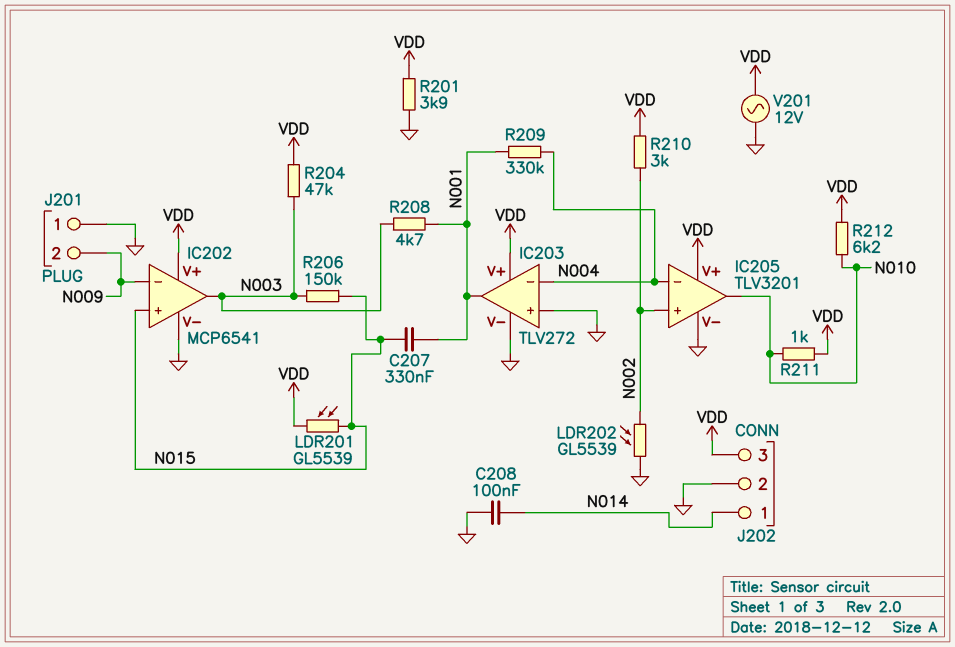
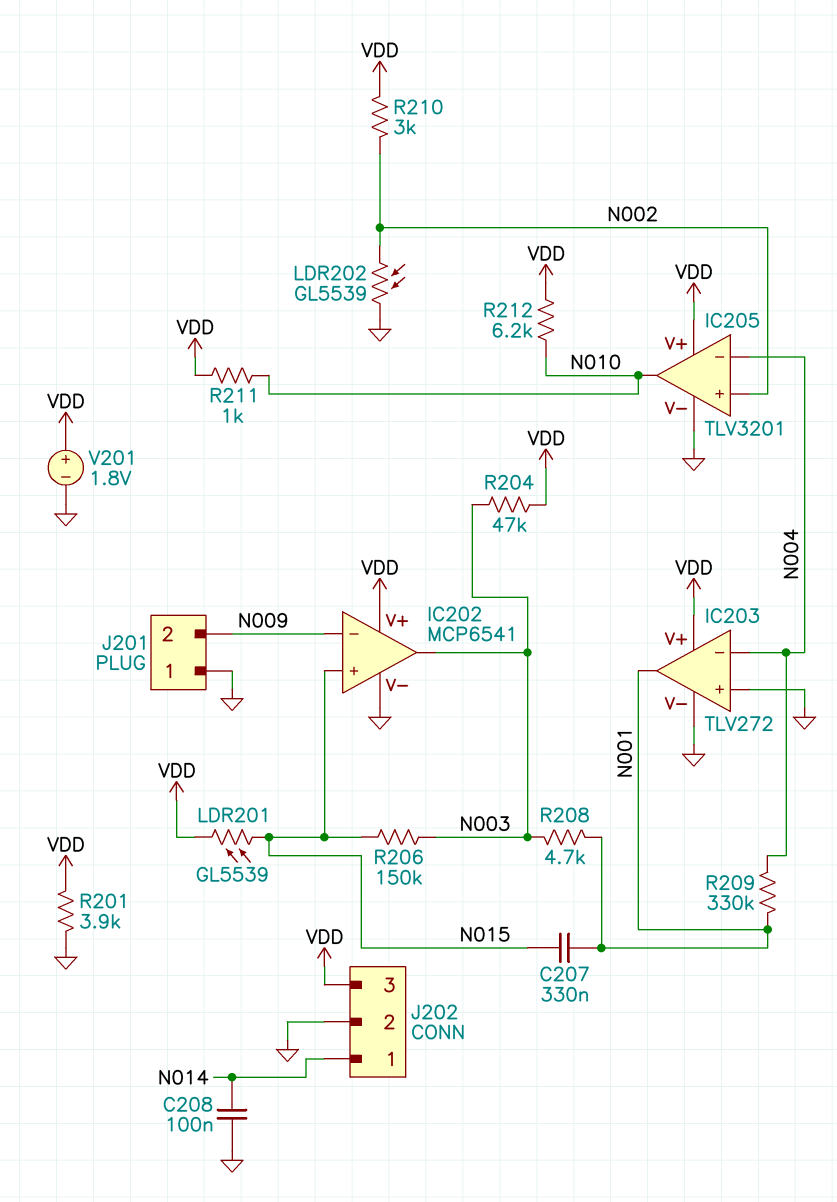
V201: AC 12V (GND, VDD) -> 1.8V (plus VDD, minus GND)

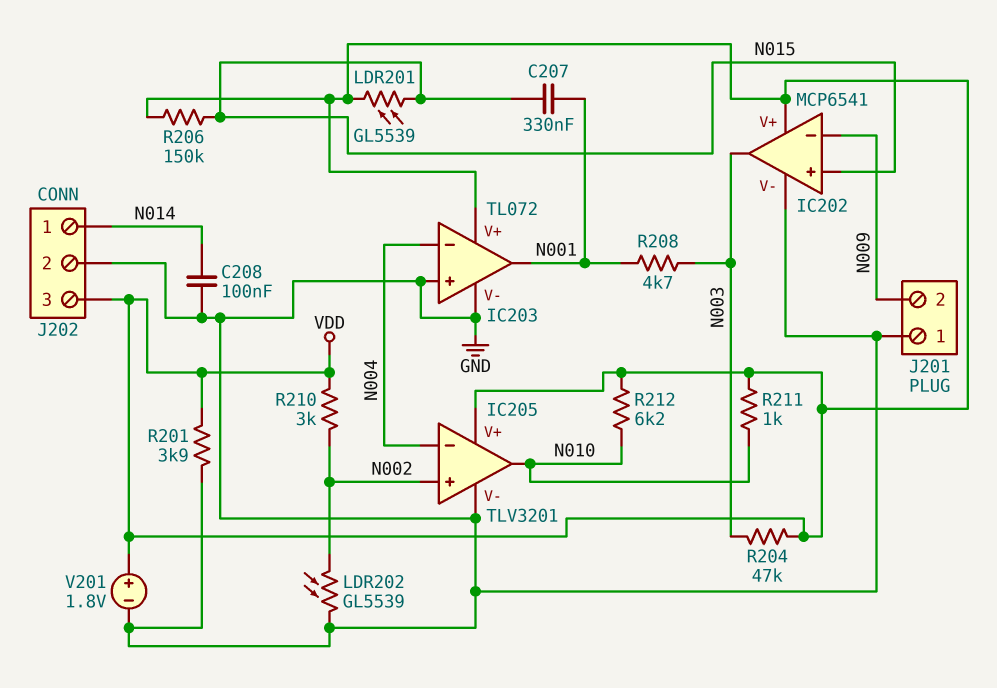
IC203: TLV272 -> TL072
R206: 150k (N003, N015) -> 150k (N015, VDD)
R209: 330k (N001, N004) -> none

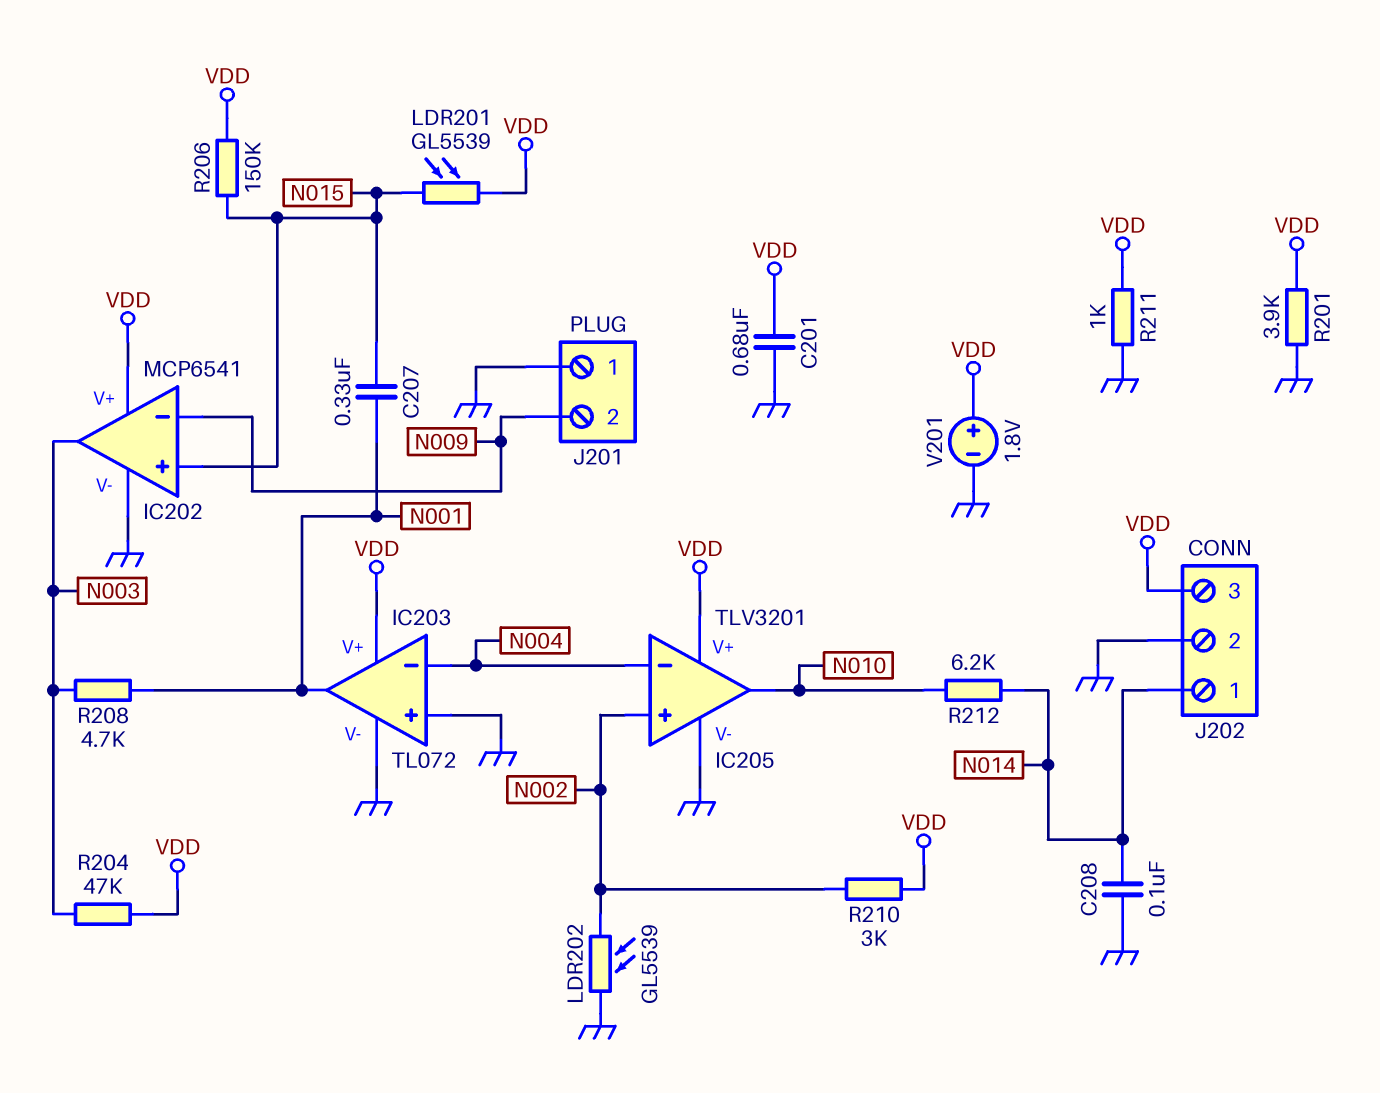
C201: none -> 680nF (GND, VDD)
R211: 1k (N010, VDD) -> 1k (GND, VDD)
R212: 6.2k (N010, VDD) -> 6.2k (N010, N014)

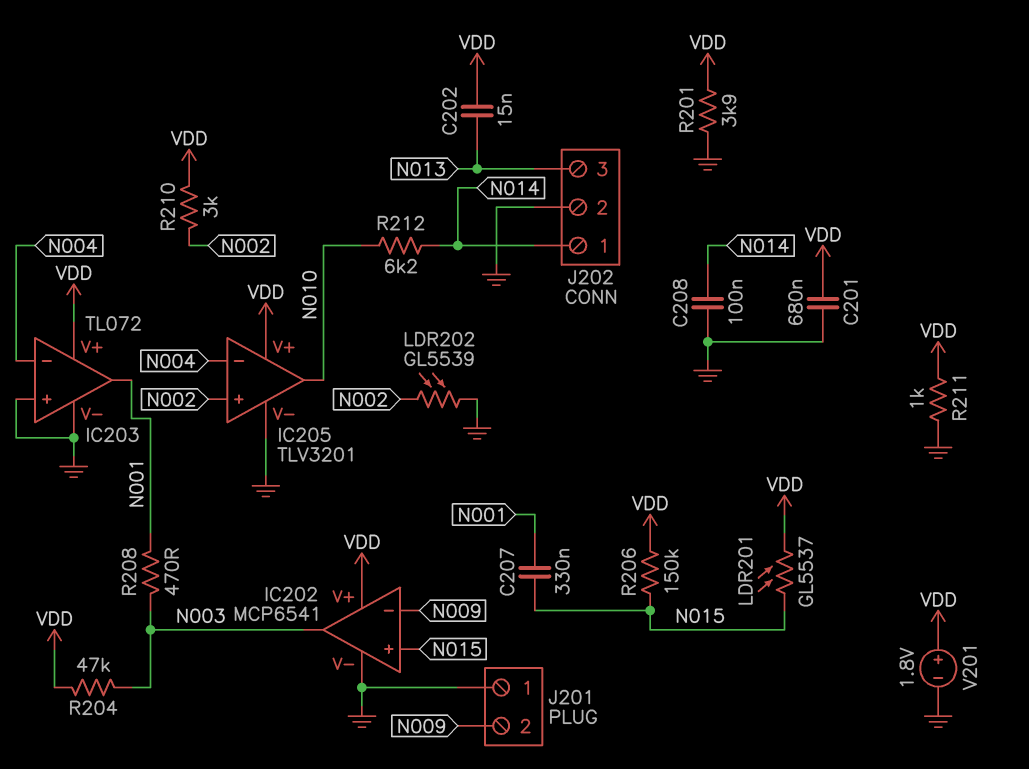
C202: none -> 15nF (N013, VDD)
J202 pin 3: VDD -> N013
LDR201: GL5539 (N015, VDD) -> GL5537 (N015, VDD)
R208: 4.7k (N001, N003) -> 470 (N001, N003)

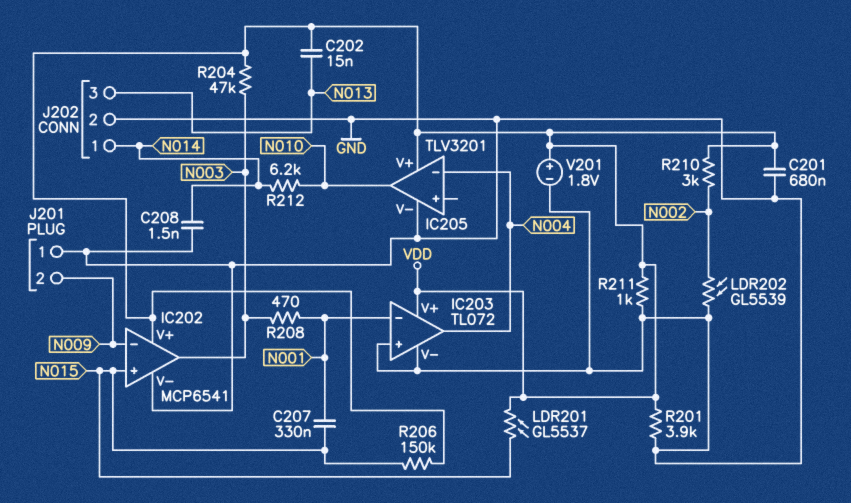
C208: 100nF (GND, N014) -> 1.5nF (GND, N014)
IC203 pin in-: N004 -> N001
IC203 pin out: N001 -> N004
IC205 pin in+: N002 -> none

